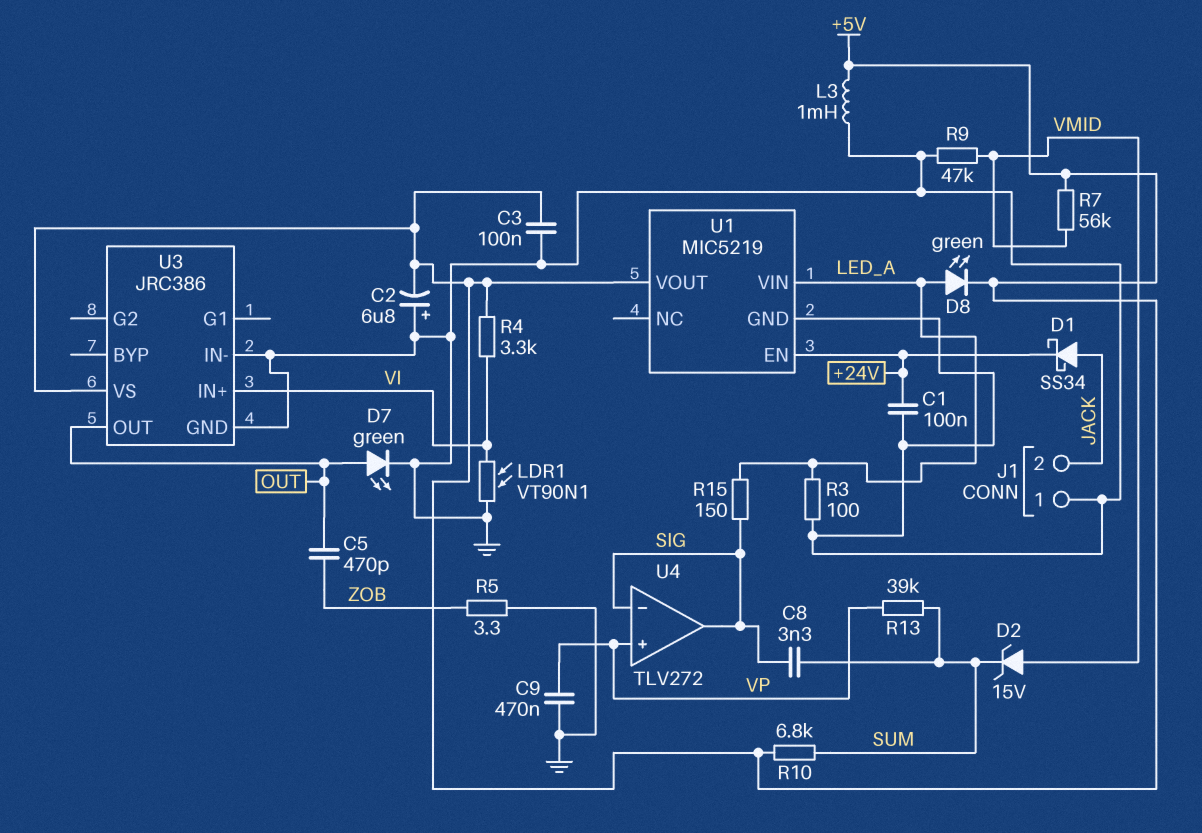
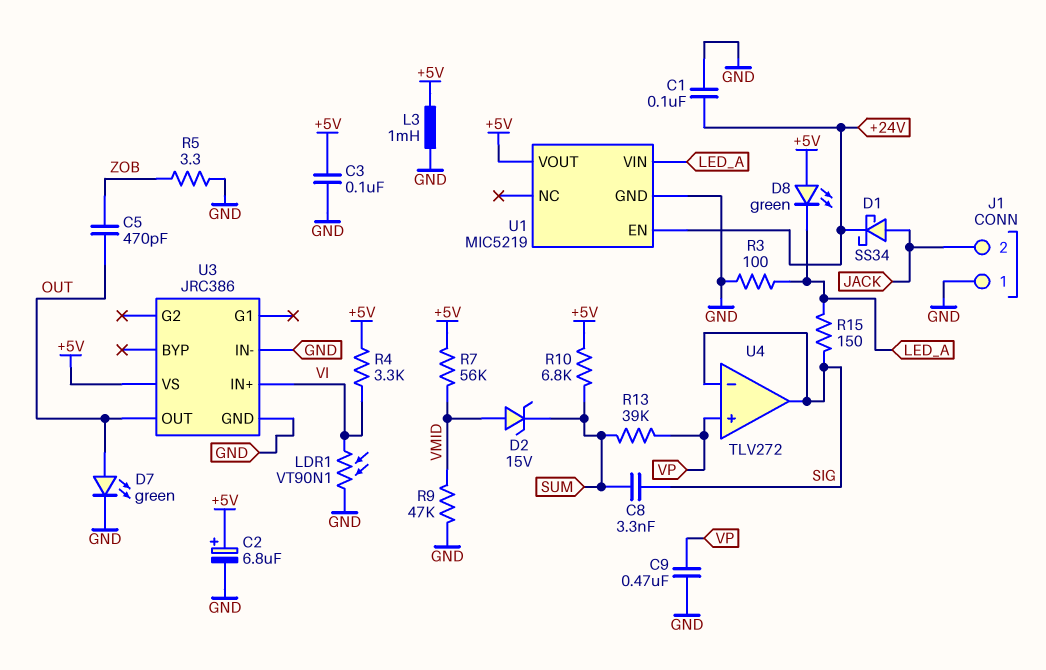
C2: 6.8uF (plus GND, minus +5V) -> 6.8uF (plus +5V, minus GND)
D8: LED green (A LED_A, K +5V) -> LED green (A +5V, K LED_A)

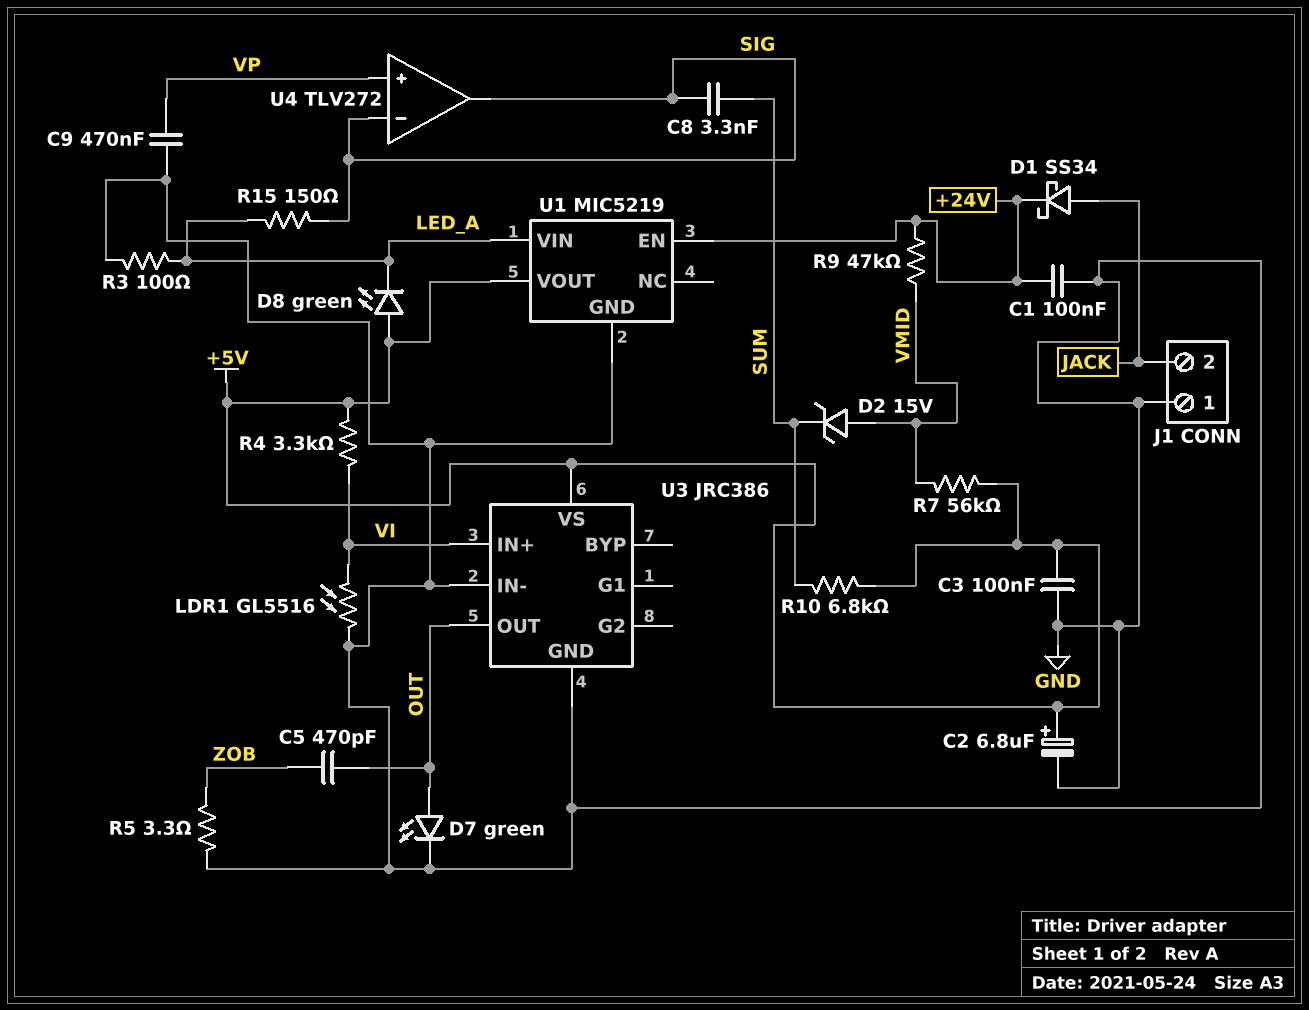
L3: 1mH (+5V, GND) -> none
LDR1: VT90N1 (GND, VI) -> GL5516 (GND, VI)
R9: 47k (GND, VMID) -> 47k (+24V, VMID)
R13: 39k (SUM, VP) -> none

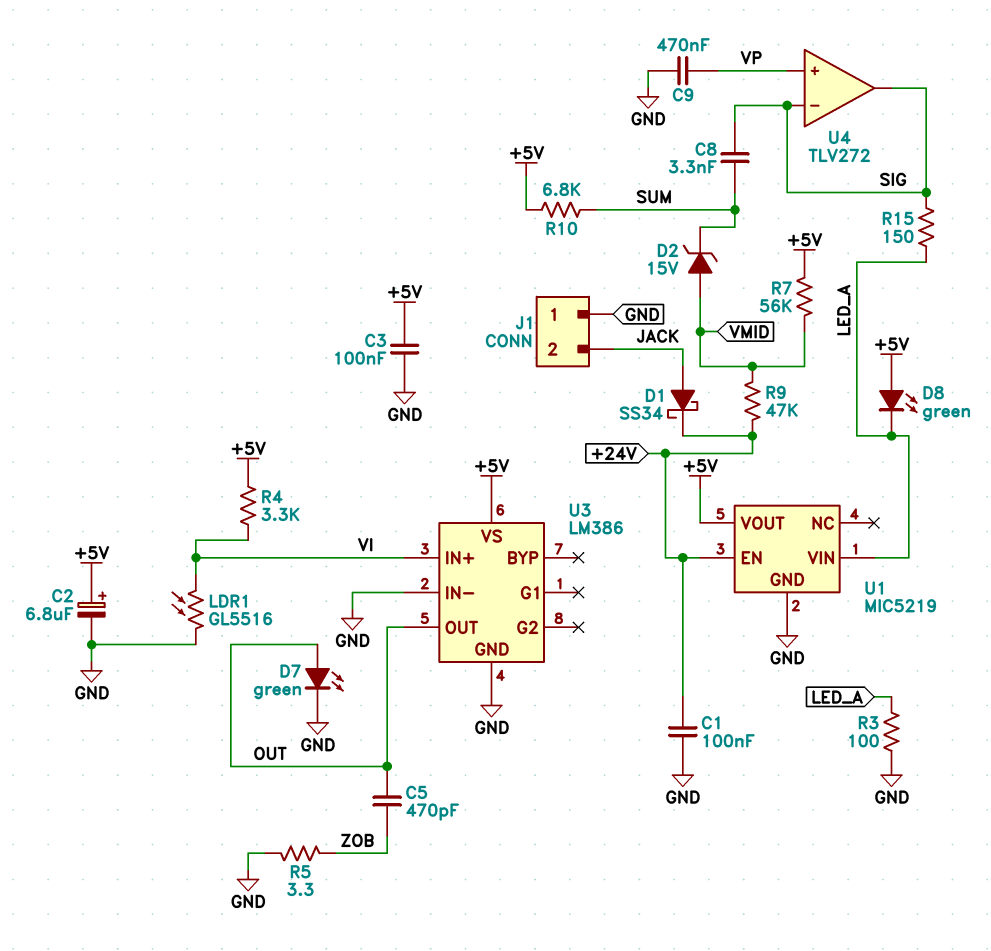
U3: JRC386 -> LM386

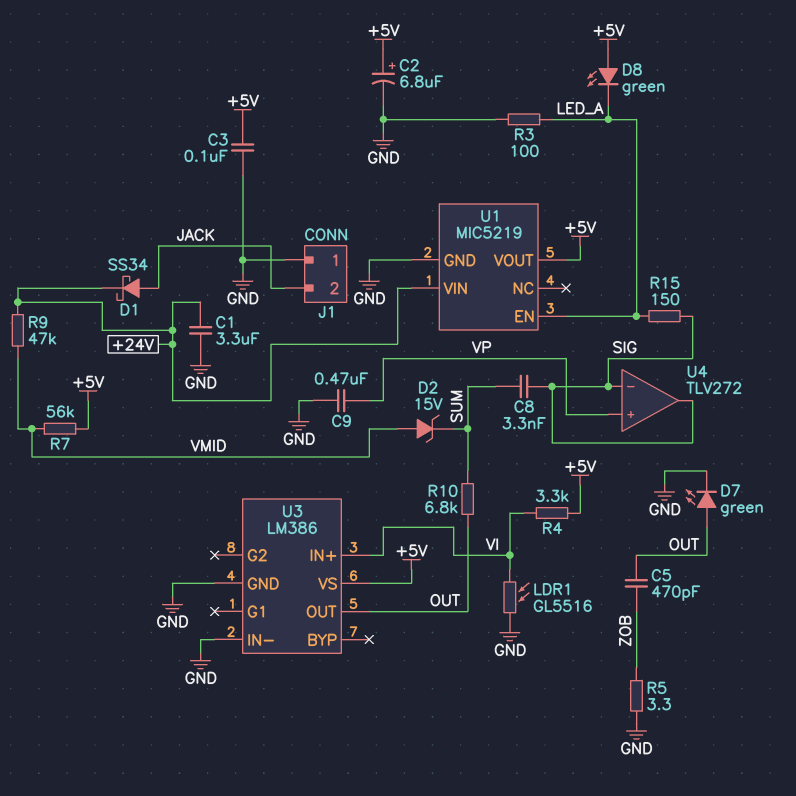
C1: 100nF (+24V, GND) -> 3.3uF (+24V, GND)
R10: 6.8k (+5V, SUM) -> 6.8k (OUT, SUM)
U1 pin EN: +24V -> LED_A
U1 pin VIN: LED_A -> +24V

